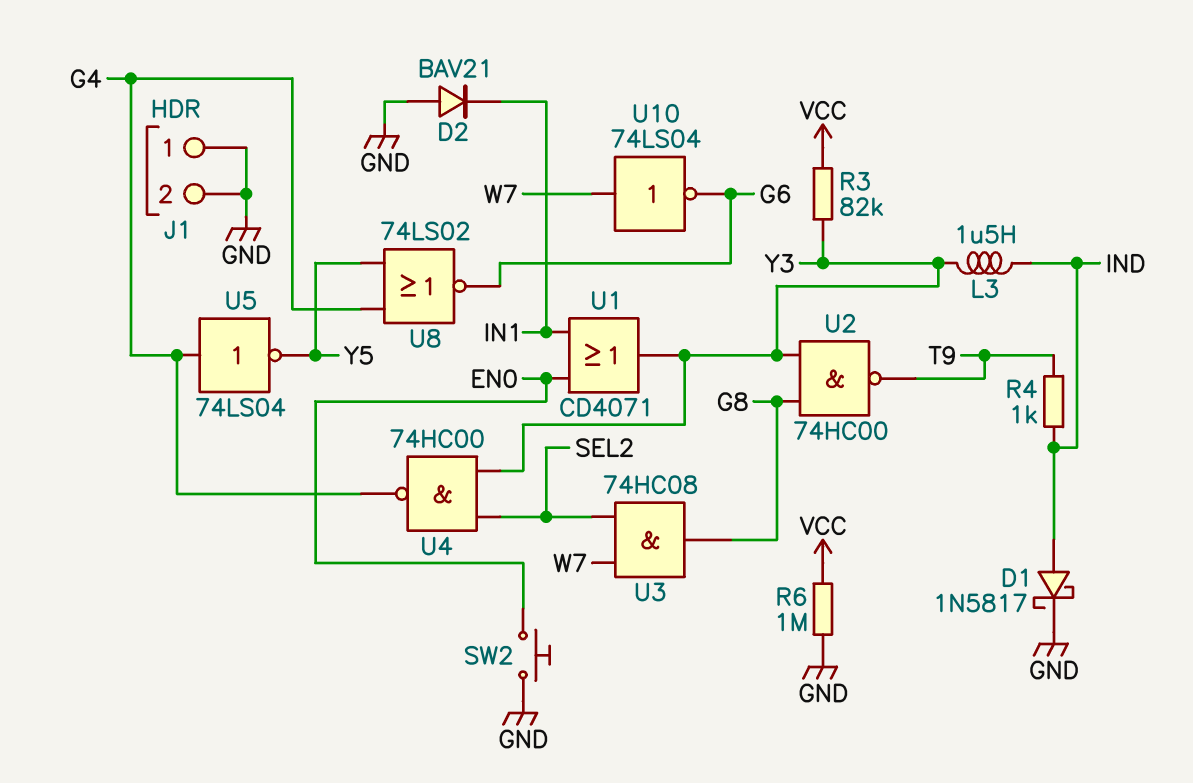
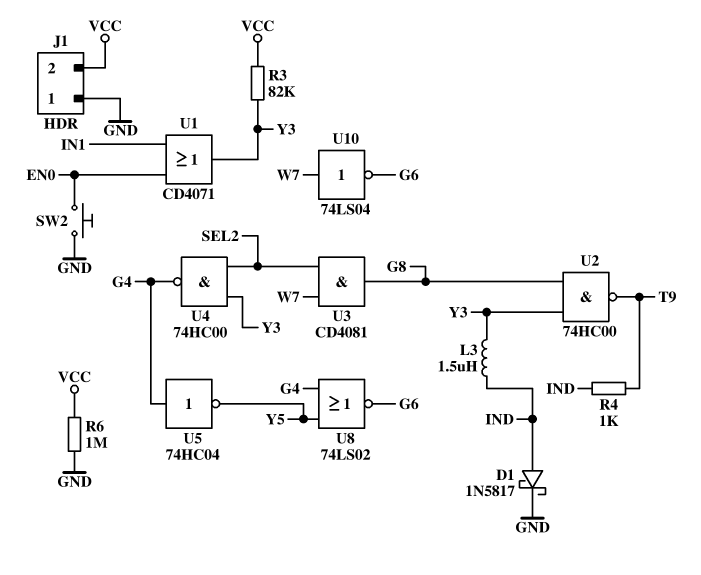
D2: diode BAV21 (A GND, K IN1) -> none
J1 pin 2: GND -> VCC
U3: AND 74HC08 (in SEL2, in W7, out G8) -> AND CD4081 (in SEL2, in W7, out G8)
U5: NOT 74LS04 (in G4, out Y5) -> NOT 74HC04 (in G4, out Y5)

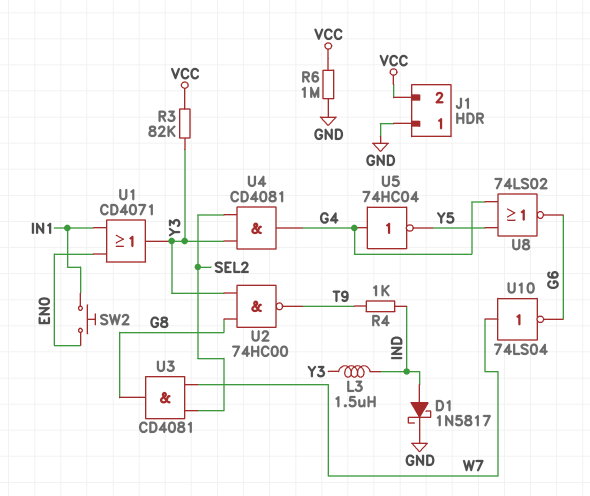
SW2: button (EN0, GND) -> button (EN0, IN1)
U4: NAND 74HC00 (in SEL2, in Y3, out G4) -> AND CD4081 (in SEL2, in Y3, out G4)

